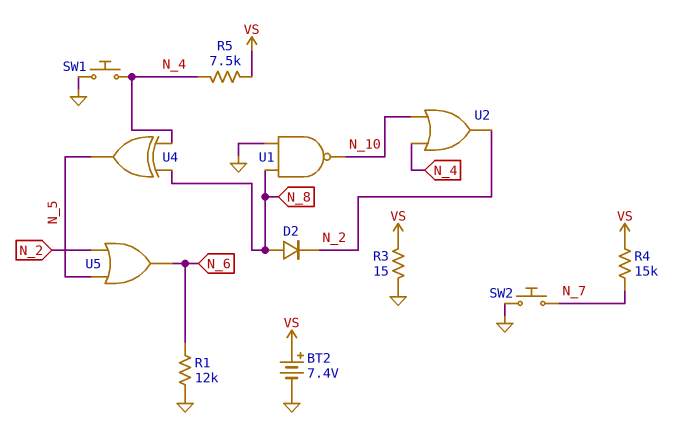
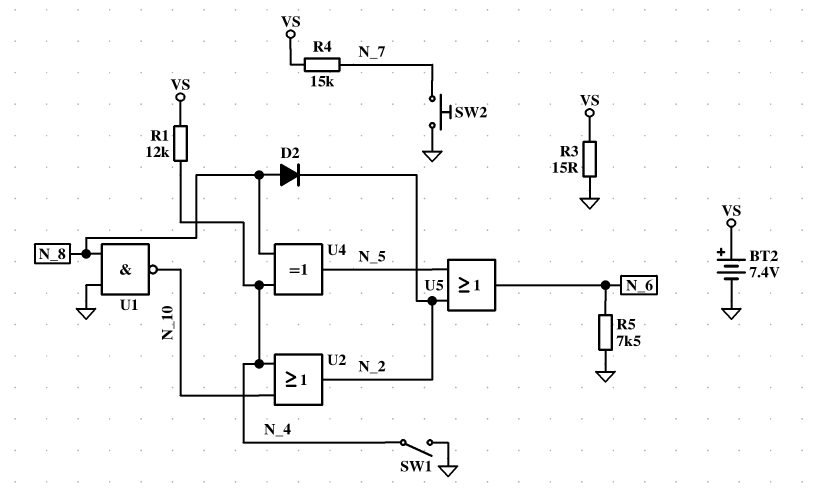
R1: 12k (GND, N_6) -> 12k (N_4, VS)
R5: 7.5k (N_4, VS) -> 7.5k (GND, N_6)
SW1: button (GND, N_4) -> switch (GND, N_4)

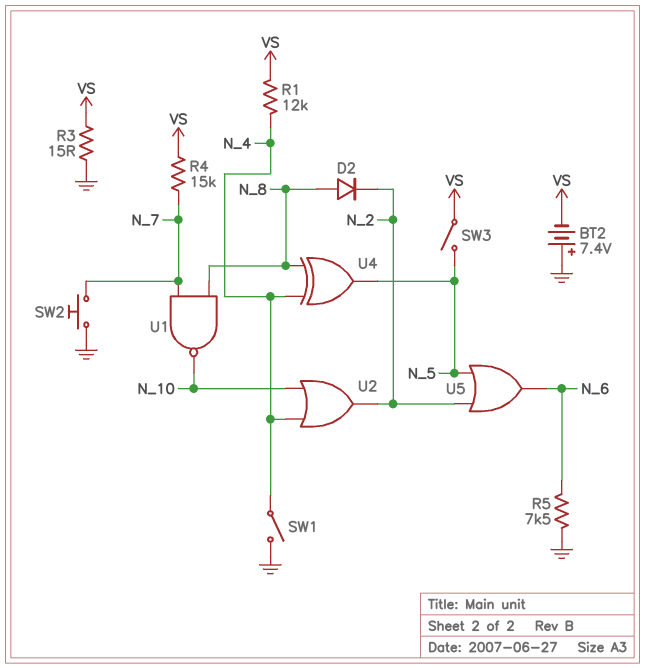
BT2: 7.4V (plus VS, minus GND) -> 7.4V (plus GND, minus VS)
SW3: none -> switch (N_5, VS)
U1: NAND (in GND, in N_8, out N_10) -> NAND (in N_7, in N_8, out N_10)

